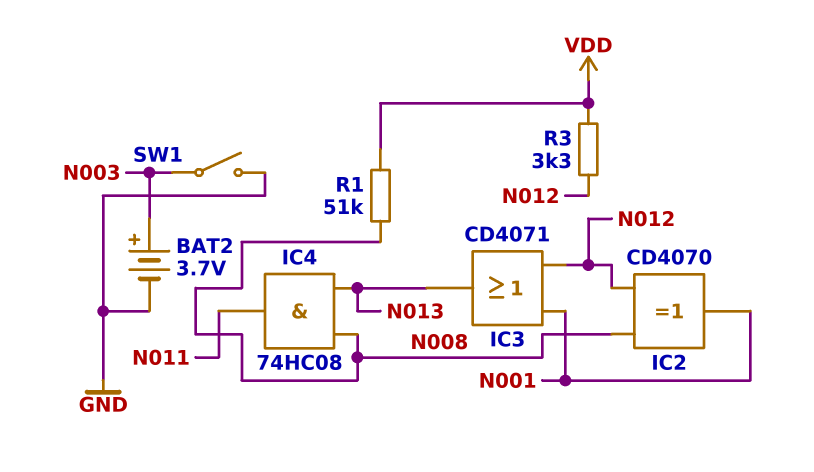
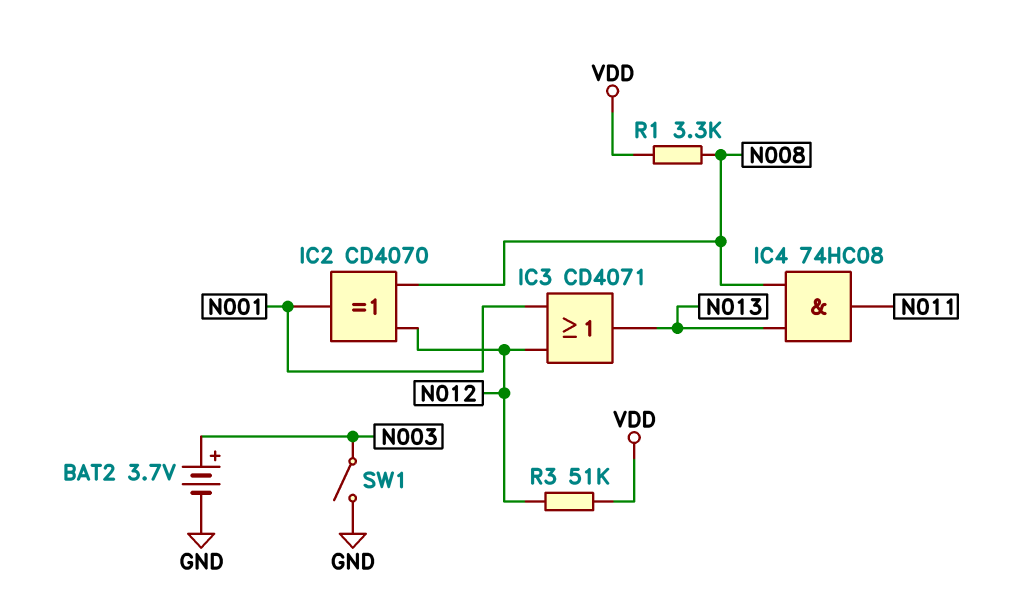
R1: 51k (N008, VDD) -> 3.3k (N008, VDD)
R3: 3.3k (N012, VDD) -> 51k (N012, VDD)

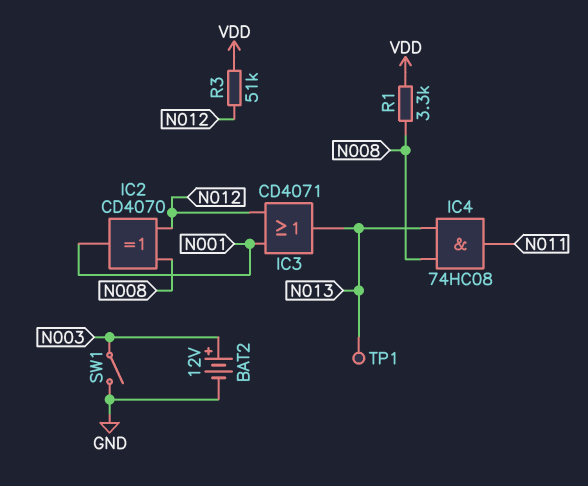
BAT2: 3.7V (plus N003, minus GND) -> 12V (plus N003, minus GND)
TP1: none -> test point (N013)

